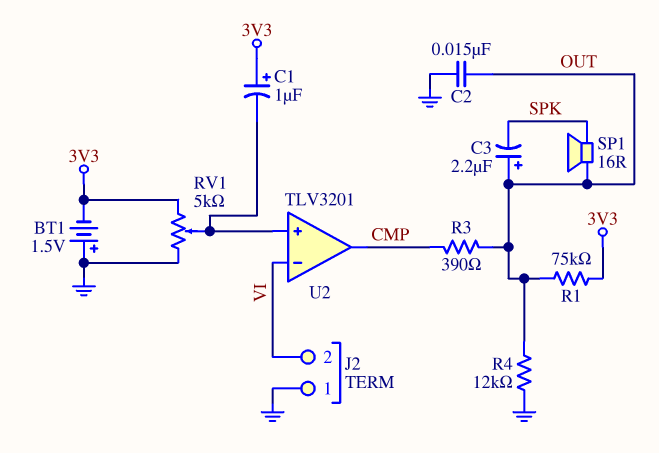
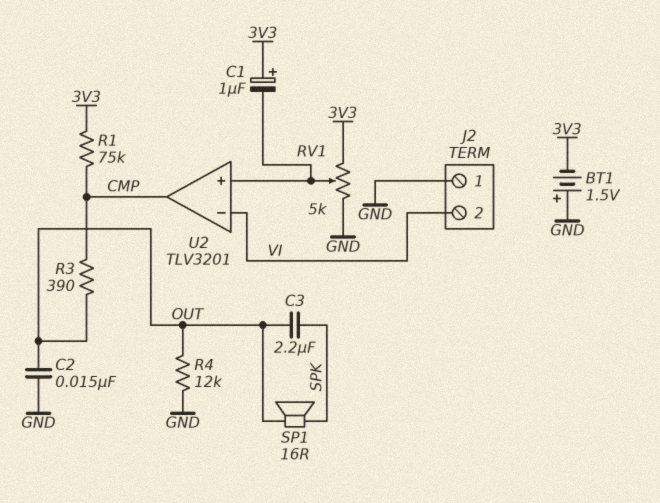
C3: 2.2uF (plus OUT, minus SPK) -> 2.2uF (OUT, SPK)
R1: 75k (3V3, OUT) -> 75k (3V3, CMP)

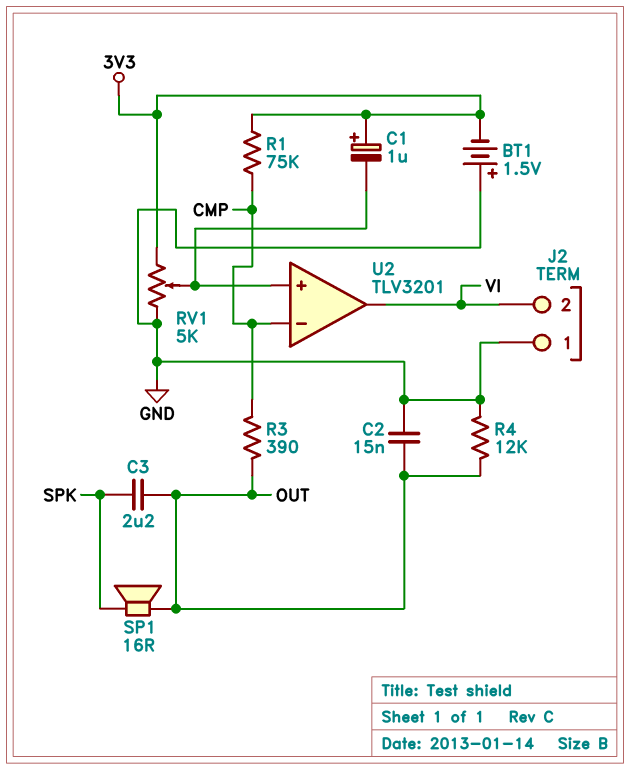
U2 pin in-: VI -> CMP
U2 pin out: CMP -> VI

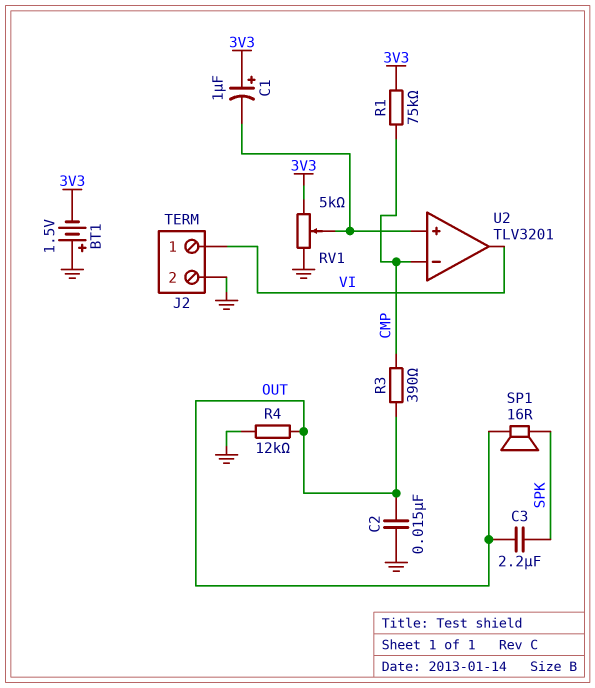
J2 pin 1: GND -> VI
J2 pin 2: VI -> GND

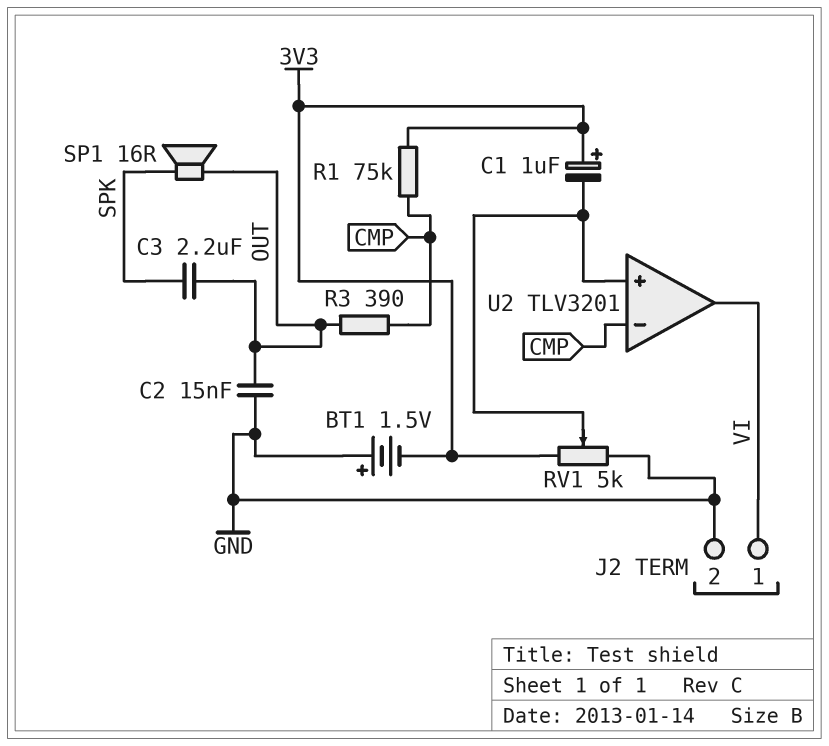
R4: 12k (GND, OUT) -> none

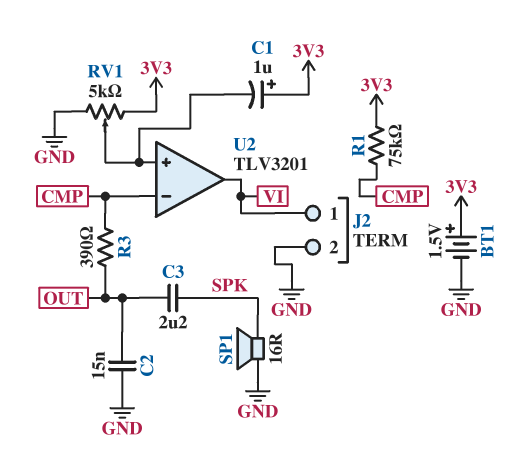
BT1: 1.5V (plus GND, minus 3V3) -> 1.5V (plus 3V3, minus GND)
SP1: speaker 16R (OUT, SPK) -> speaker 16R (GND, SPK)

